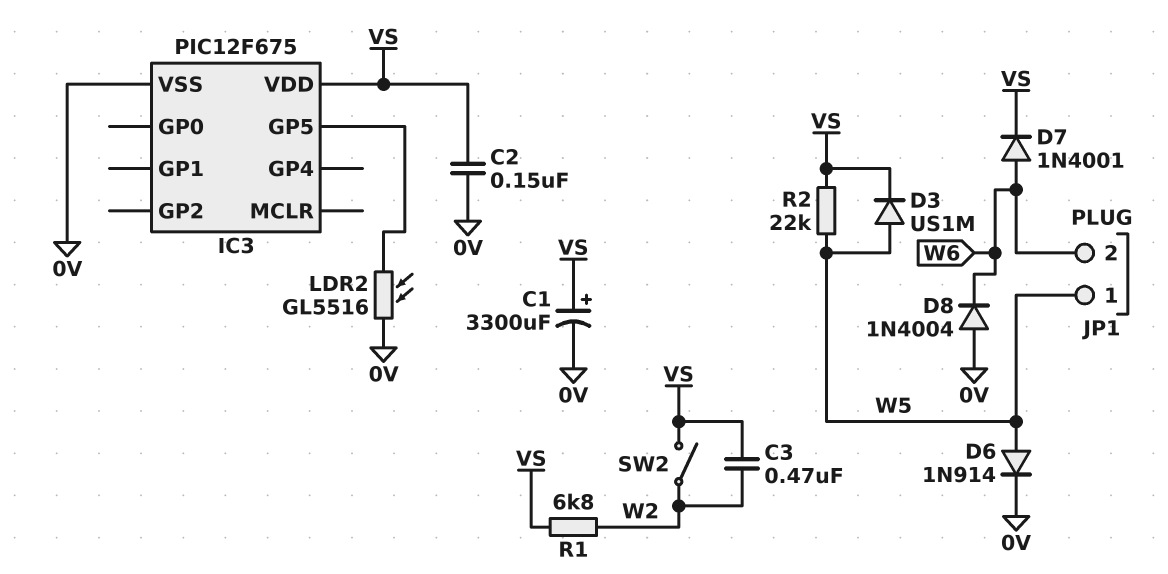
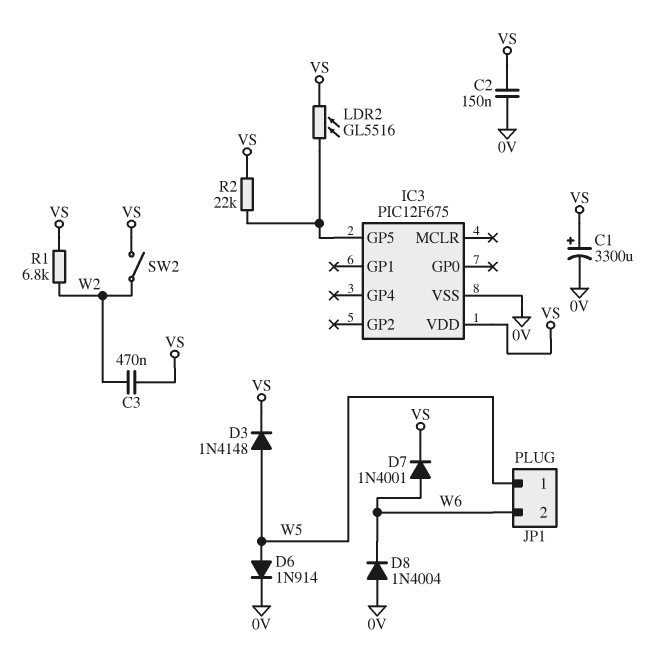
D3: diode US1M (A W5, K VS) -> diode 1N4148 (A W5, K VS)
LDR2: GL5516 (0V, IC3/GP5) -> GL5516 (IC3/GP5, VS)
R2: 22k (VS, W5) -> 22k (IC3/GP5, VS)

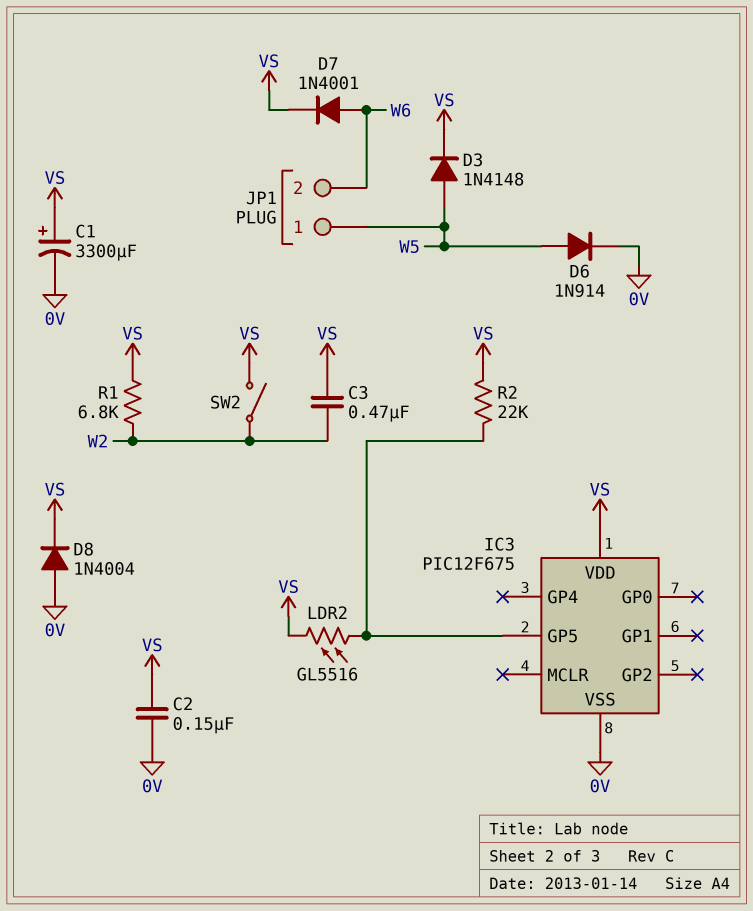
D8: diode 1N4004 (A 0V, K W6) -> diode 1N4004 (A 0V, K VS)

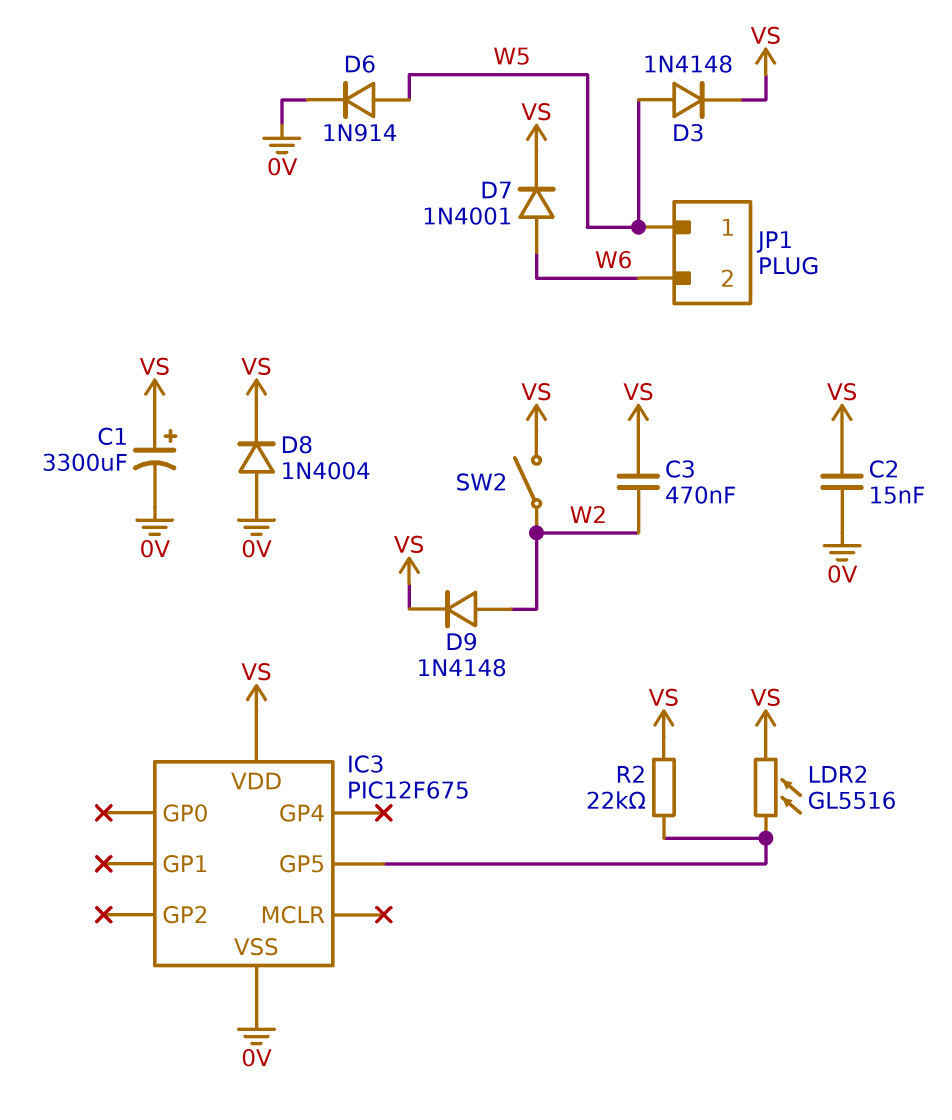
C2: 150nF (0V, VS) -> 15nF (0V, VS)
D9: none -> diode 1N4148 (A W2, K VS)
R1: 6.8k (VS, W2) -> none

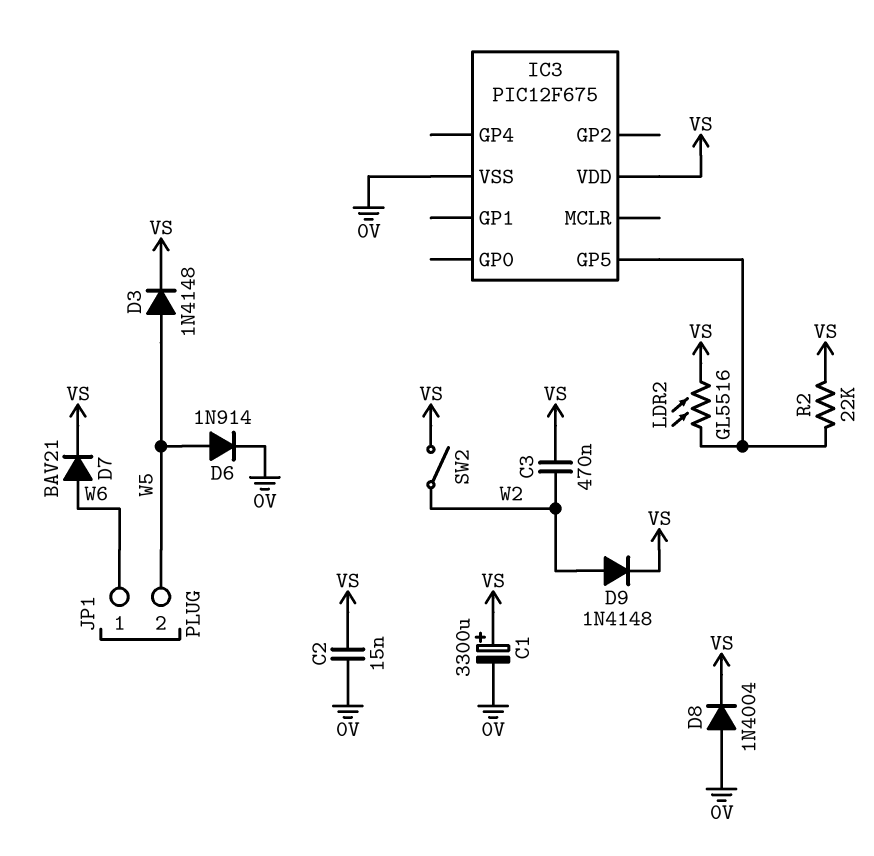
D7: diode 1N4001 (A W6, K VS) -> diode BAV21 (A W6, K VS)
JP1 pin 1: W5 -> W6
JP1 pin 2: W6 -> W5

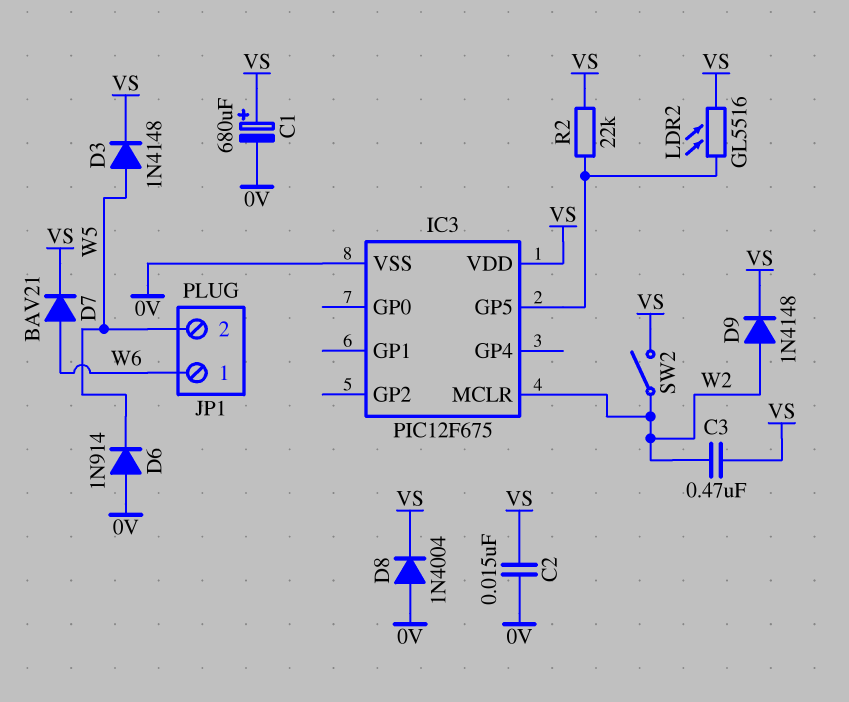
C1: 3300uF (plus VS, minus 0V) -> 680uF (plus VS, minus 0V)
D6: diode 1N914 (A W5, K 0V) -> diode 1N914 (A 0V, K W5)
IC3 pin MCLR: none -> W2

